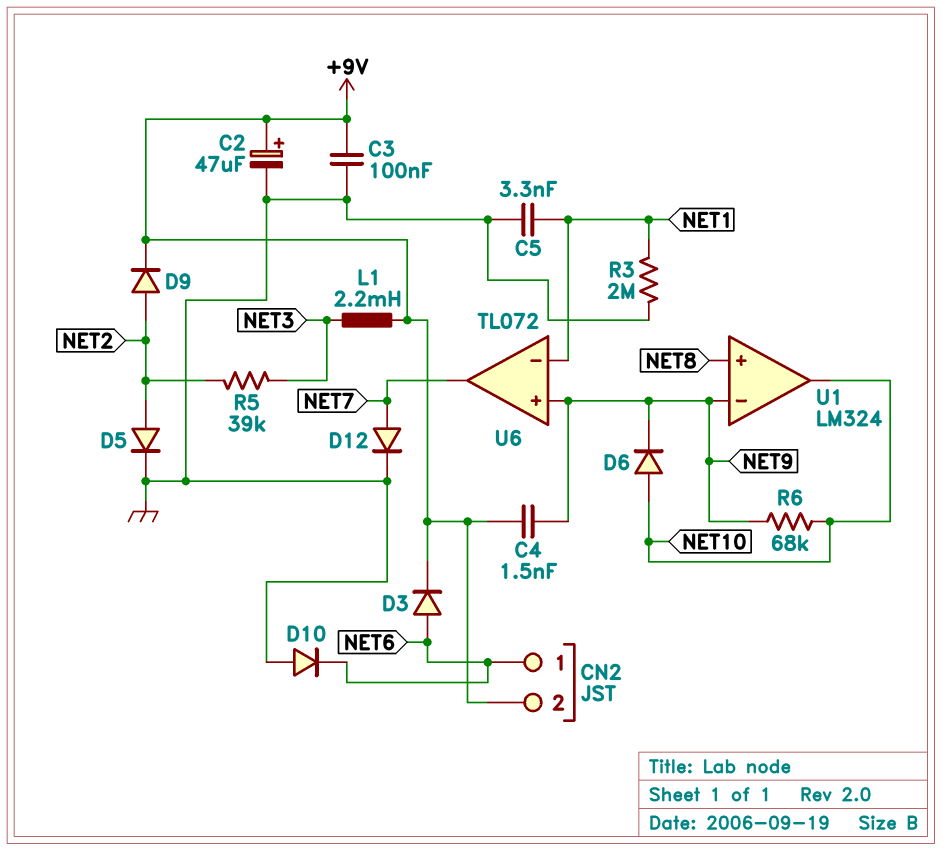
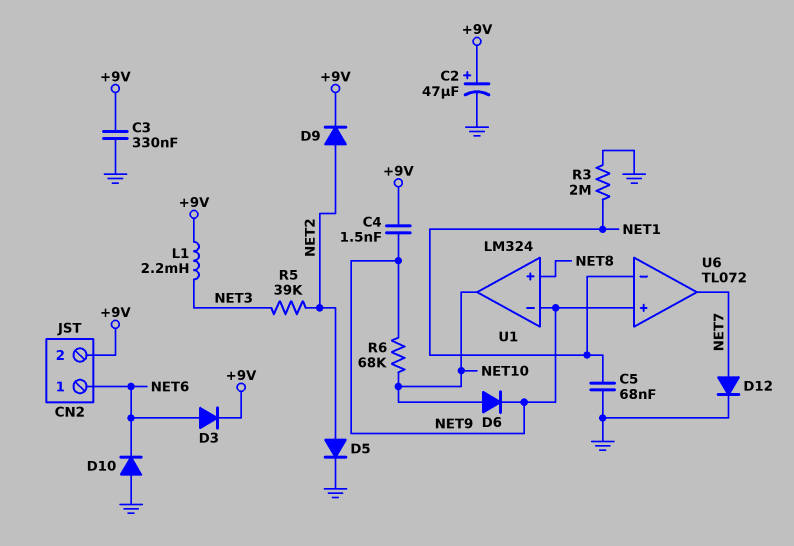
C3: 100nF (+9V, GND) -> 330nF (+9V, GND)
C5: 3.3nF (GND, NET1) -> 68nF (GND, NET1)

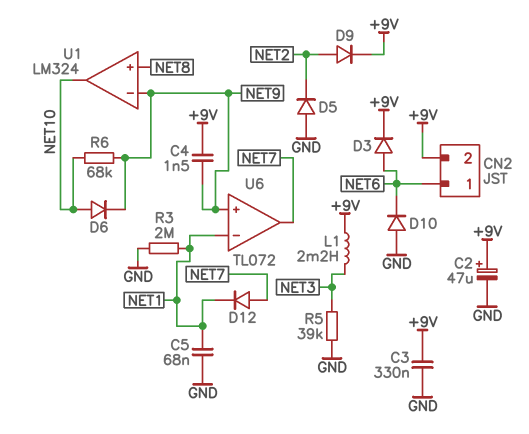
D5: diode (A NET2, K GND) -> diode (A GND, K NET2)
D12: diode (A NET7, K GND) -> diode (A NET7, K NET1)
R5: 39k (NET2, NET3) -> 39k (GND, NET3)

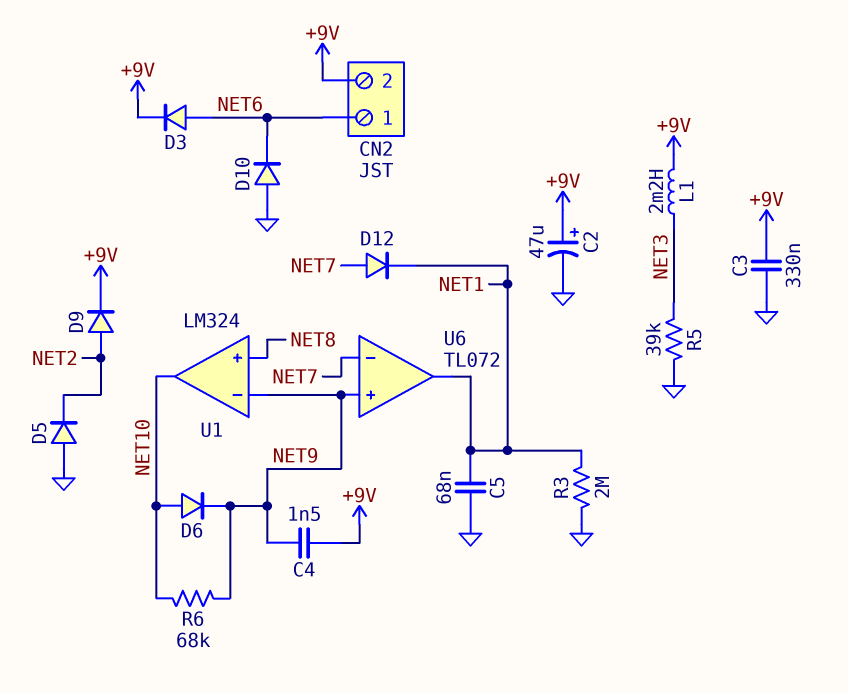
U6 pin in-: NET1 -> NET7
U6 pin out: NET7 -> NET1

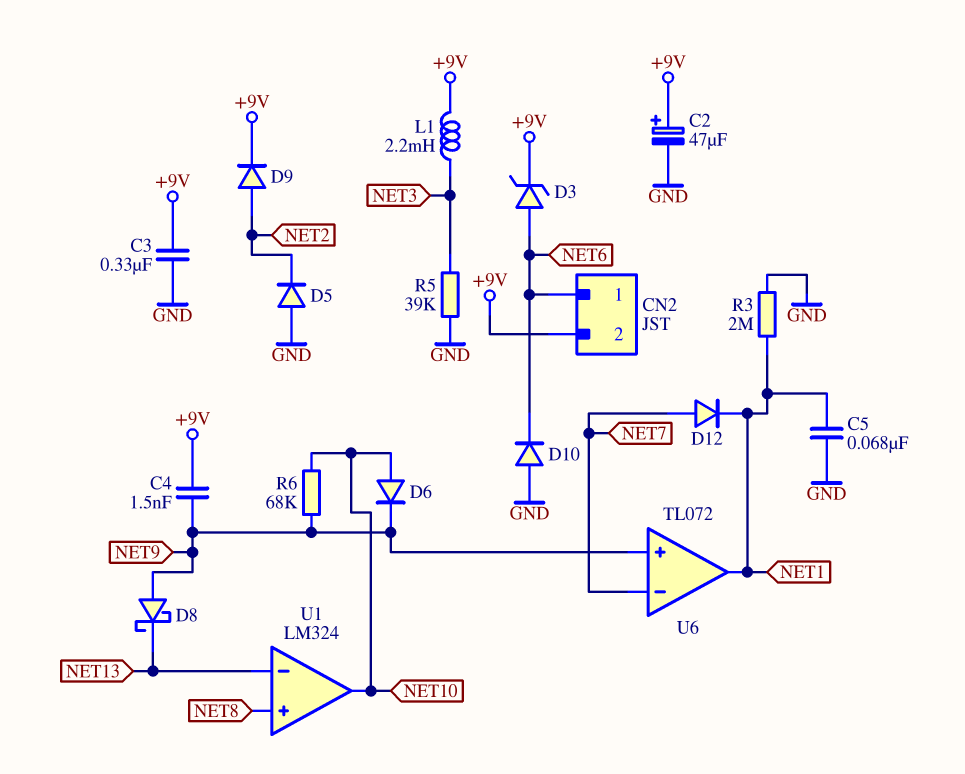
D3: diode (A NET6, K +9V) -> zener (A NET6, K +9V)
D8: none -> schottky (A NET9, K NET13)
U1 pin in-: NET9 -> NET13

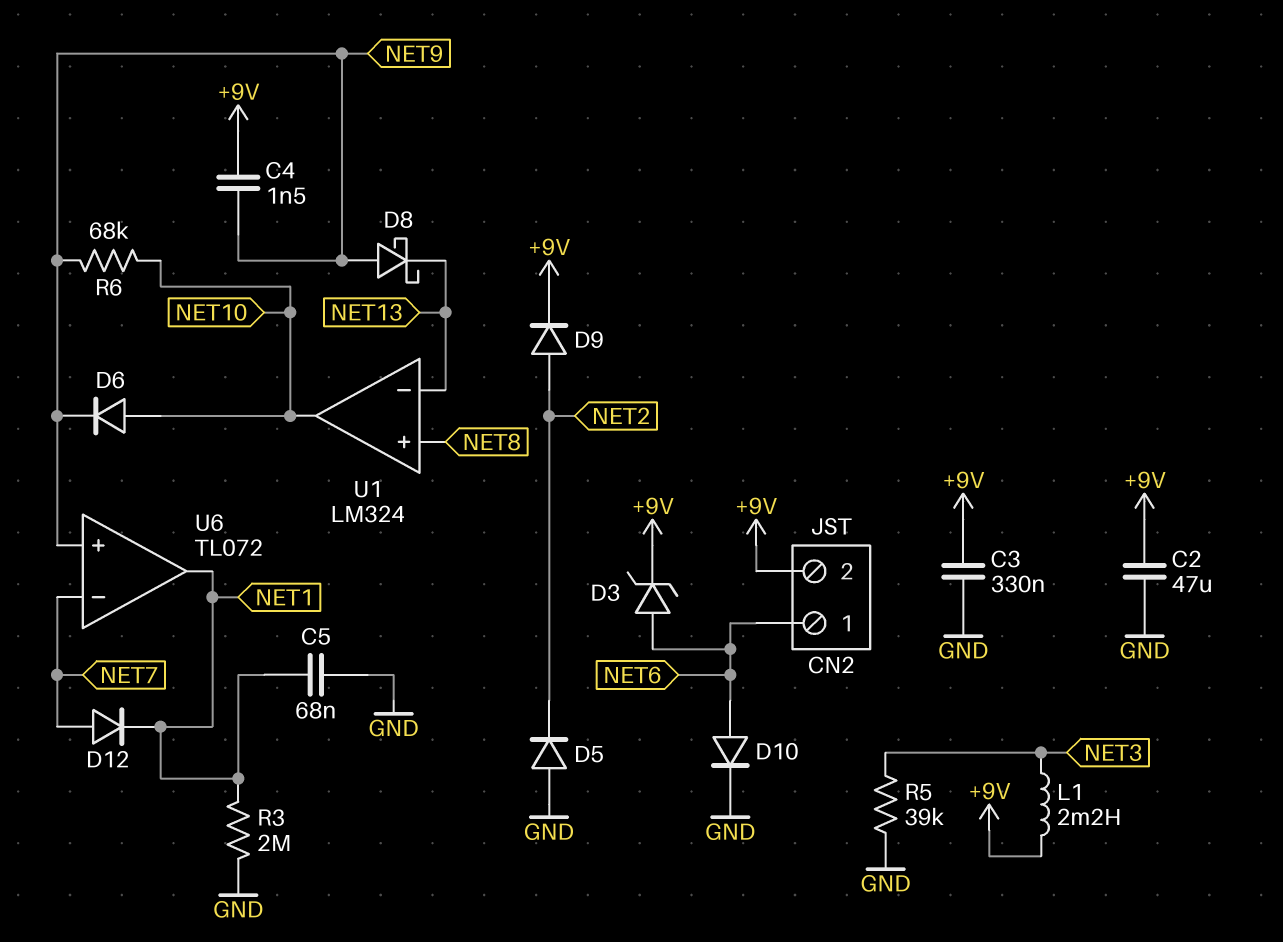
C2: 47uF (plus +9V, minus GND) -> 47uF (+9V, GND)
D10: diode (A GND, K NET6) -> diode (A NET6, K GND)

